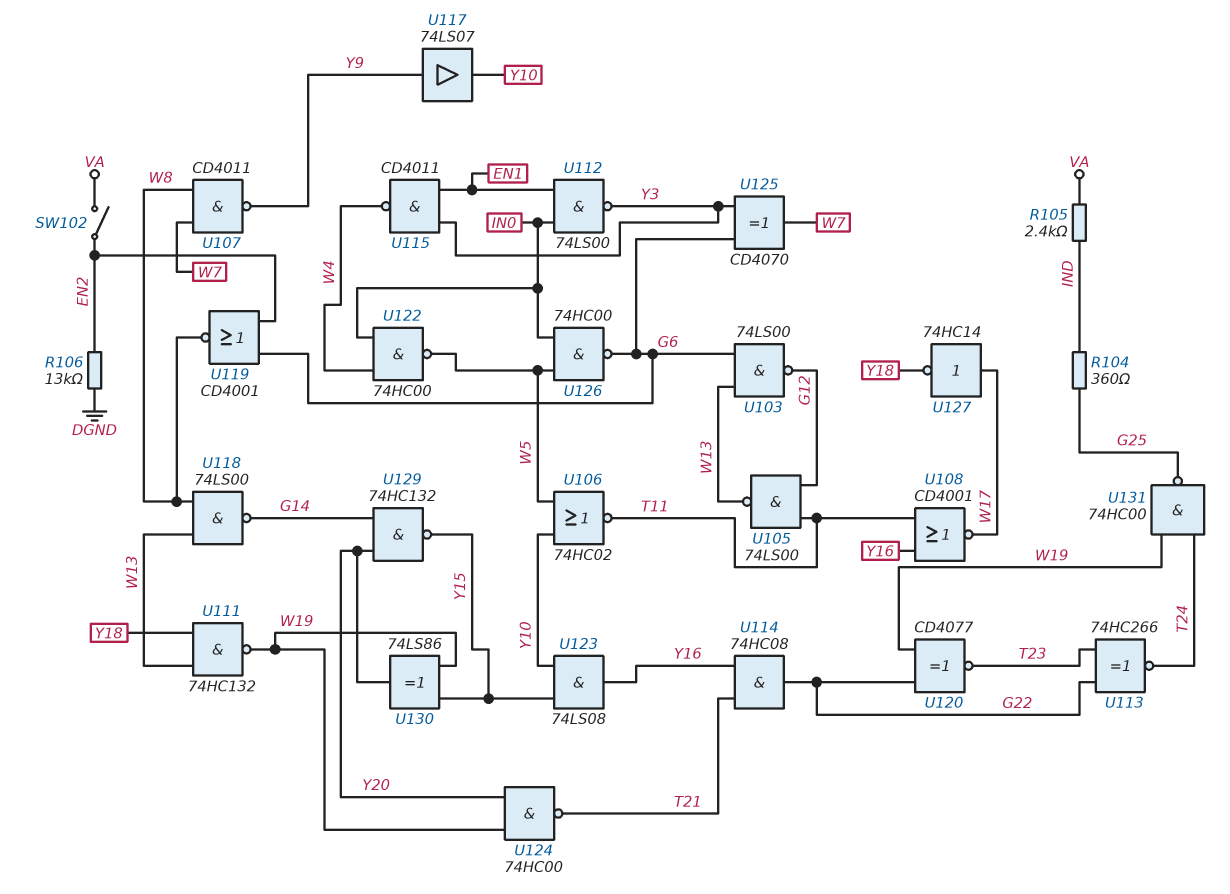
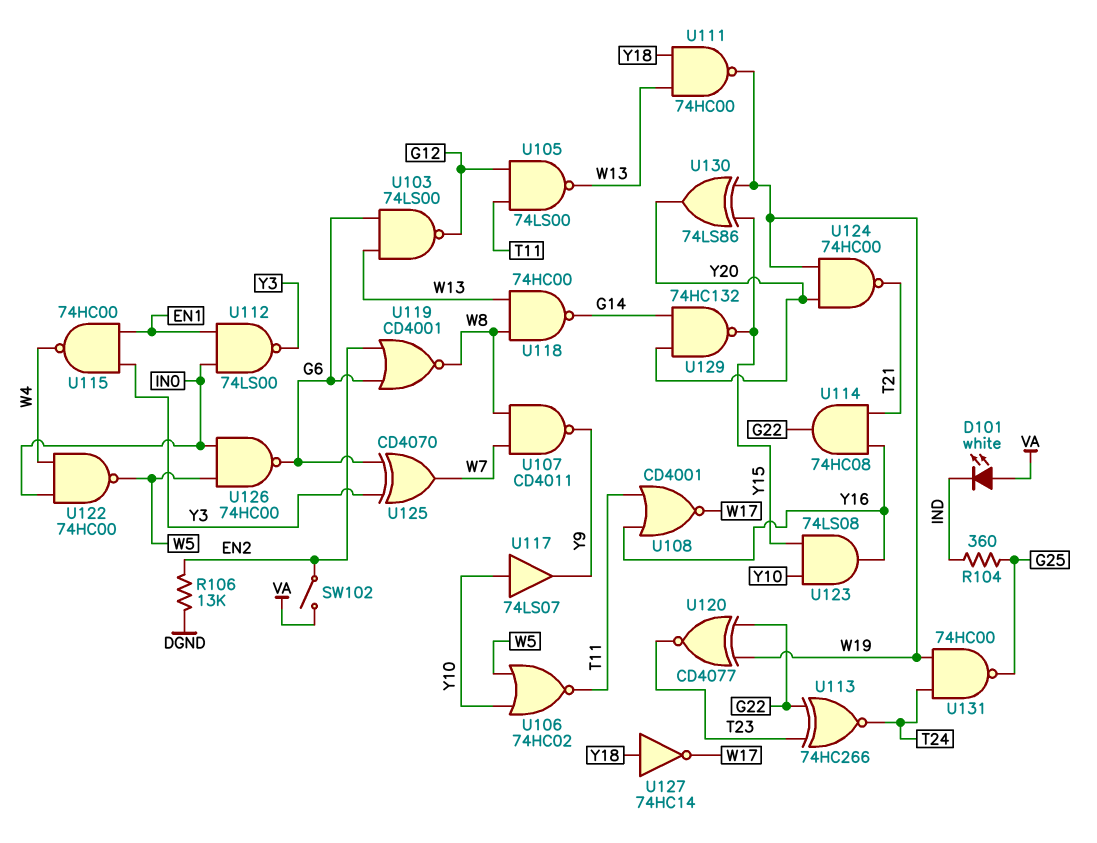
D101: none -> LED white (A VA, K IND)
R105: 2.4k (IND, VA) -> none
U111: NAND 74HC132 (in W13, in Y18, out W19) -> NAND 74HC00 (in W13, in Y18, out W19)
U115: NAND CD4011 (in EN1, in Y3, out W4) -> NAND 74HC00 (in EN1, in Y3, out W4)
U117: buffer 74LS07 (in Y9, out Y10) -> buffer 74LS07 (in Y10, out Y9)
U118: NAND 74LS00 (in W8, in W13, out G14) -> NAND 74HC00 (in W8, in W13, out G14)
U127: NOT 74HC14 (in W17, out Y18) -> NOT 74HC14 (in Y18, out W17)

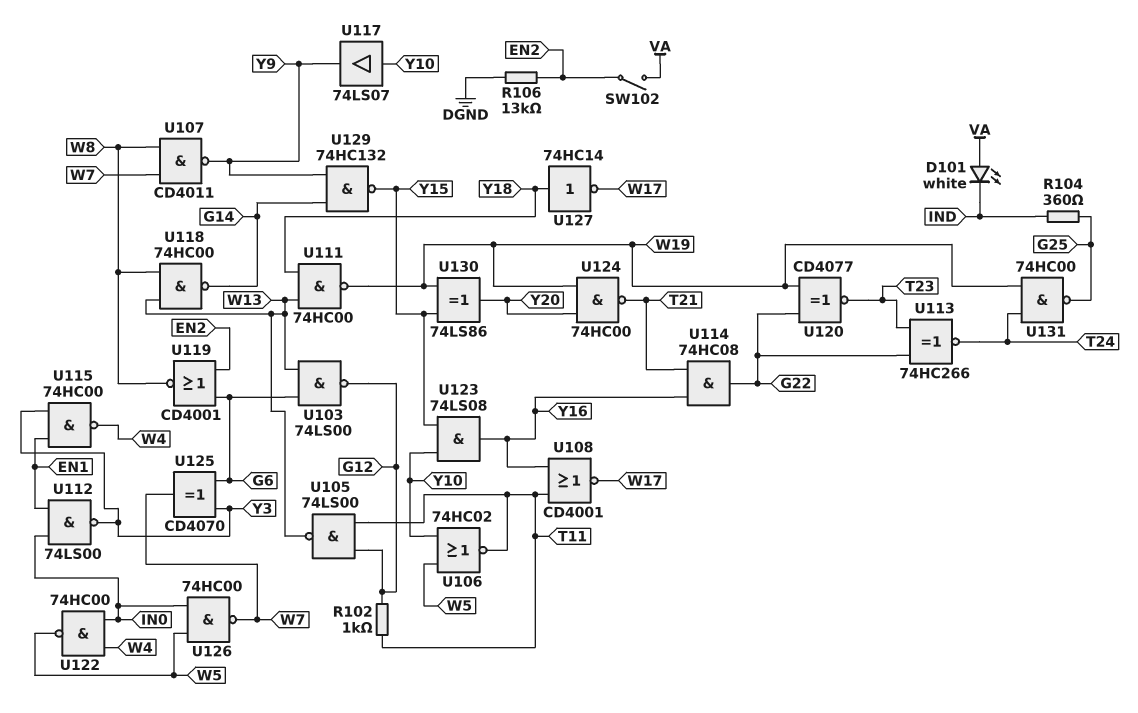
R102: none -> 1k (G12, T11)
U126: NAND 74HC00 (in IN0, in W5, out G6) -> NAND 74HC00 (in IN0, in W5, out W7)
U129: NAND 74HC132 (in G14, in Y20, out Y15) -> NAND 74HC132 (in G14, in Y9, out Y15)

